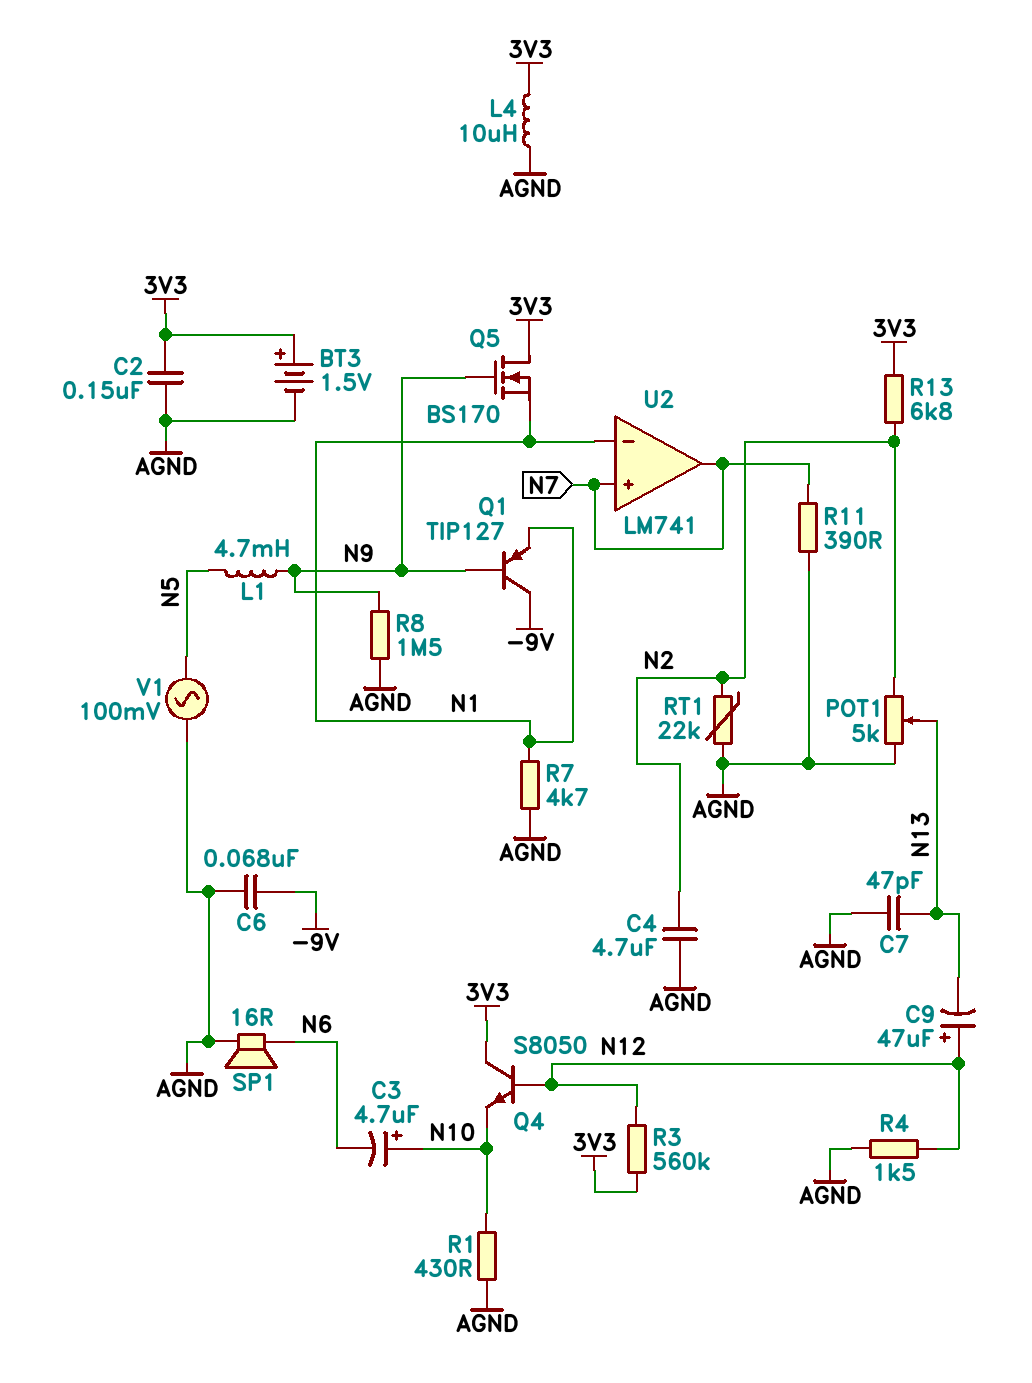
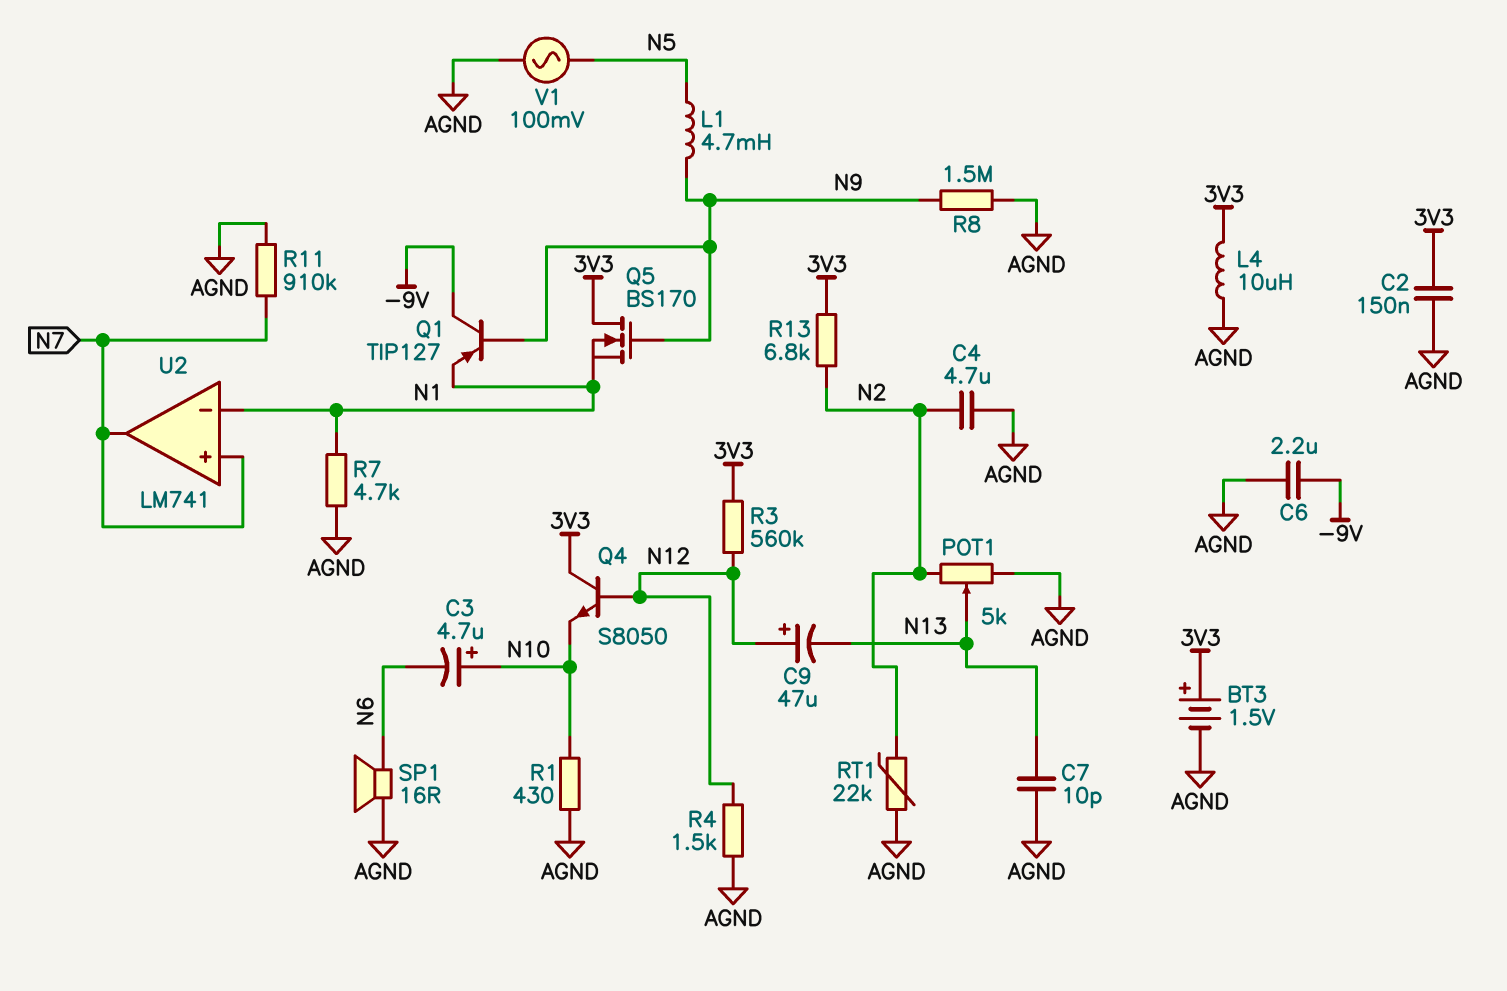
C6: 68nF (-9V, AGND) -> 2.2uF (-9V, AGND)
C7: 47pF (AGND, N13) -> 10pF (AGND, N13)
R11: 390 (AGND, N7) -> 910k (AGND, N7)

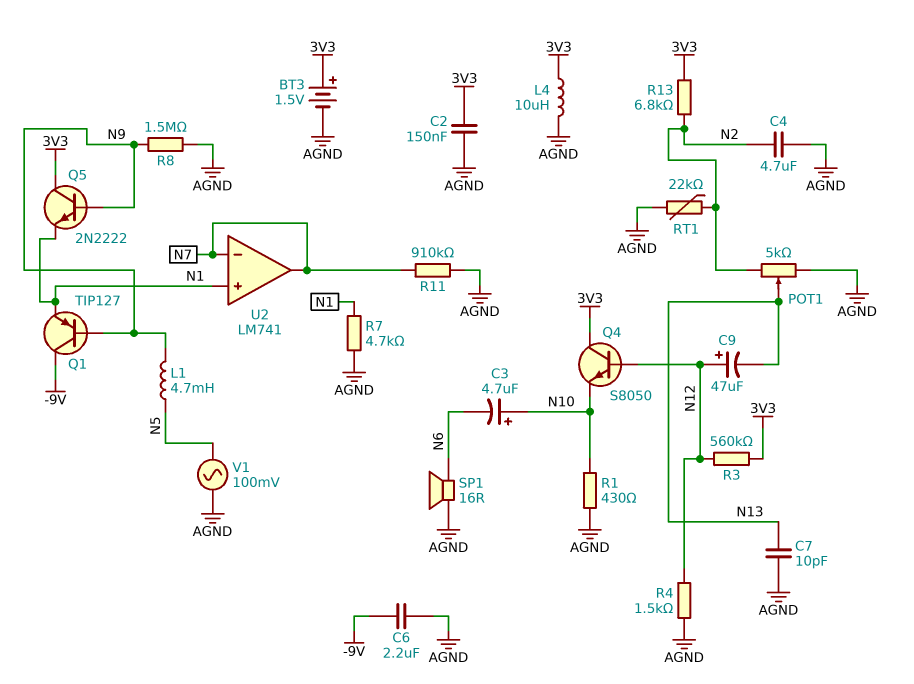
Q5: NMOS BS170 (G N9, D 3V3, S N1) -> NPN 2N2222 (B N9, C 3V3, E N1)
U2 pin in+: N7 -> N1
U2 pin in-: N1 -> N7

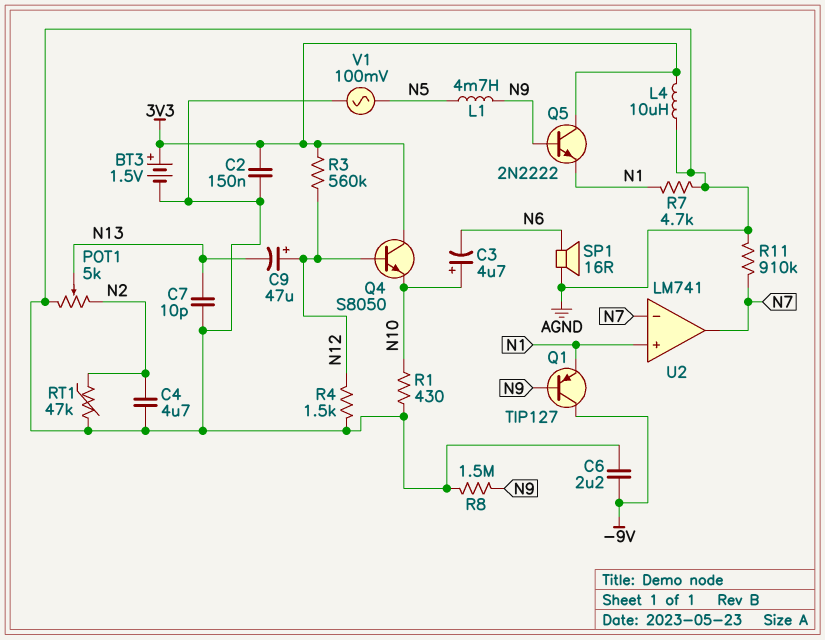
R13: 6.8k (3V3, N2) -> none
RT1: 22k (AGND, N2) -> 47k (AGND, N2)

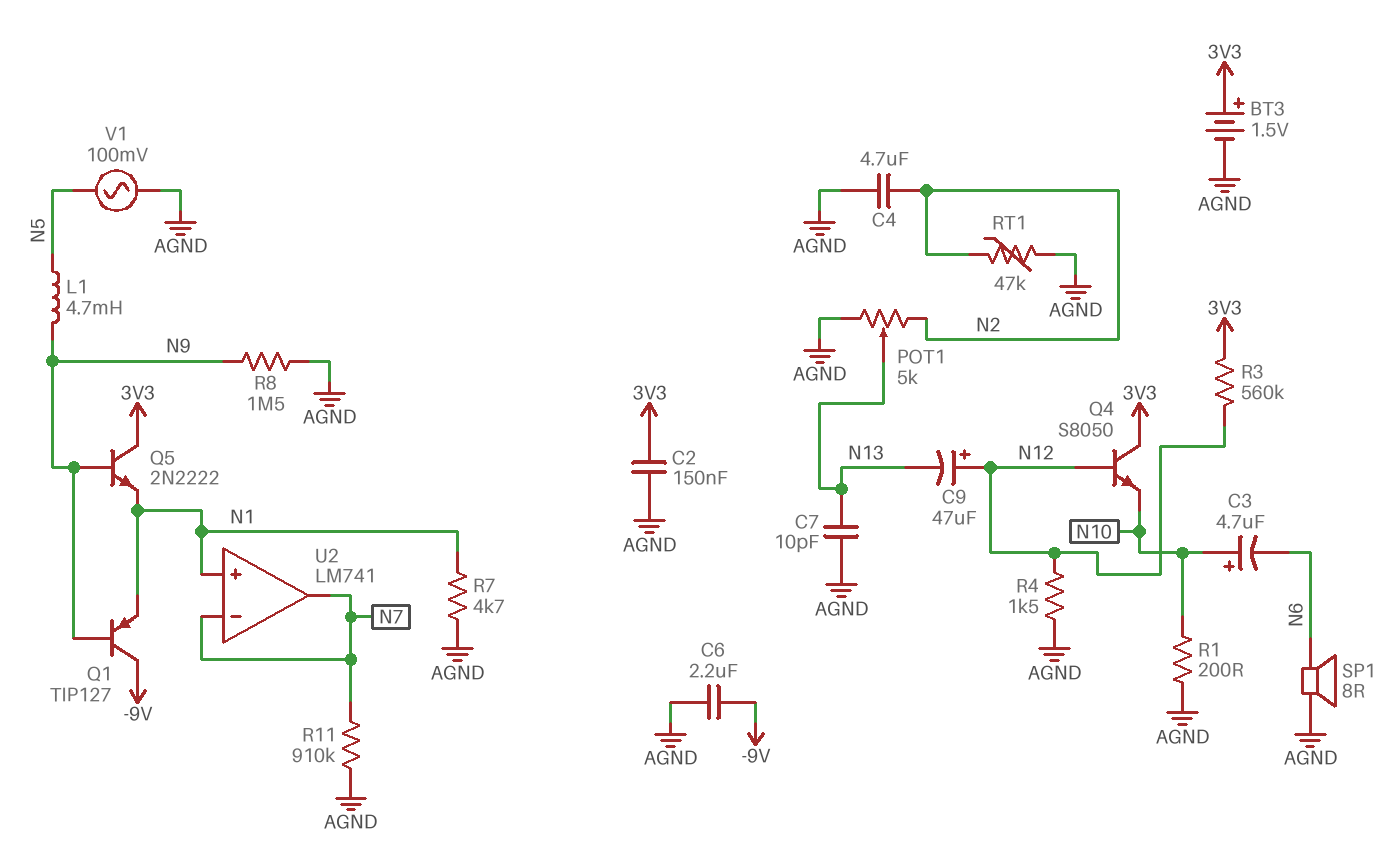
L4: 10uH (3V3, AGND) -> none
R1: 430 (AGND, N10) -> 200 (AGND, N10)
SP1: speaker 16R (AGND, N6) -> speaker 8R (AGND, N6)

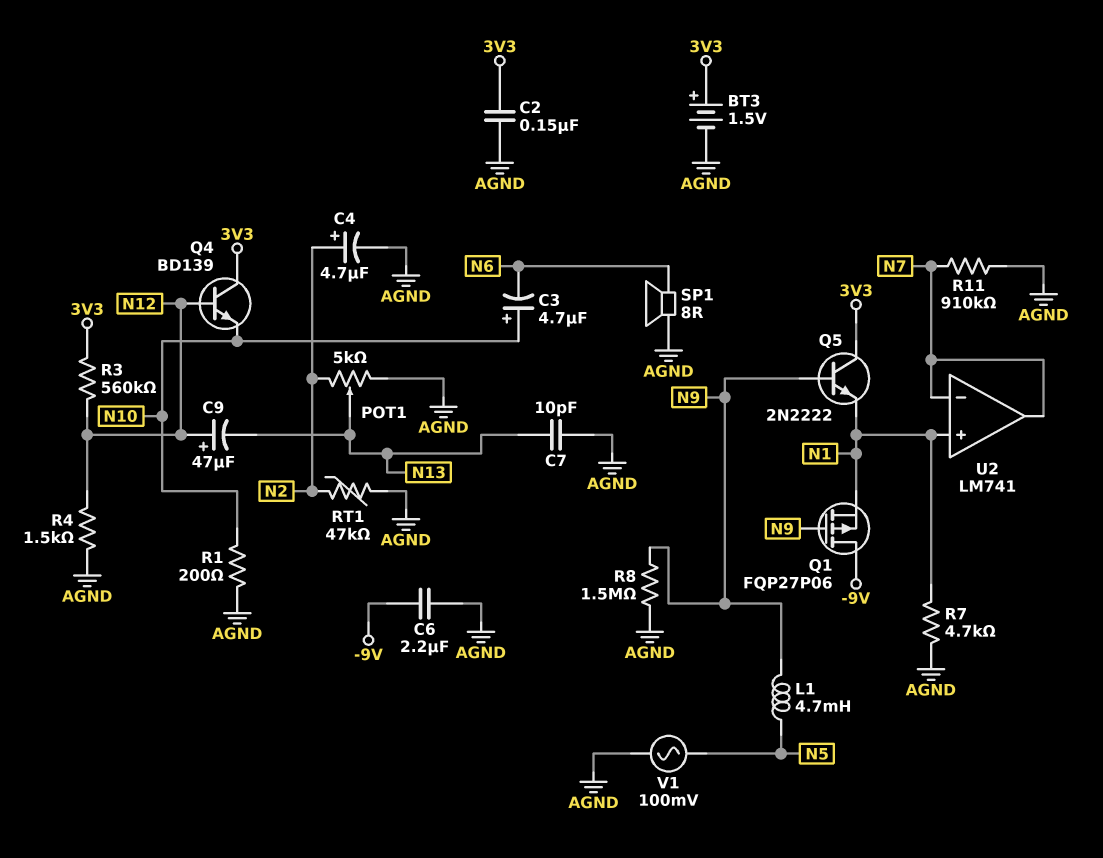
C4: 4.7uF (AGND, N2) -> 4.7uF (plus N2, minus AGND)
Q1: PNP TIP127 (B N9, C -9V, E N1) -> PMOS FQP27P06 (G N9, D -9V, S N1)
Q4: NPN S8050 (B N12, C 3V3, E N10) -> NPN BD139 (B N12, C 3V3, E N10)

